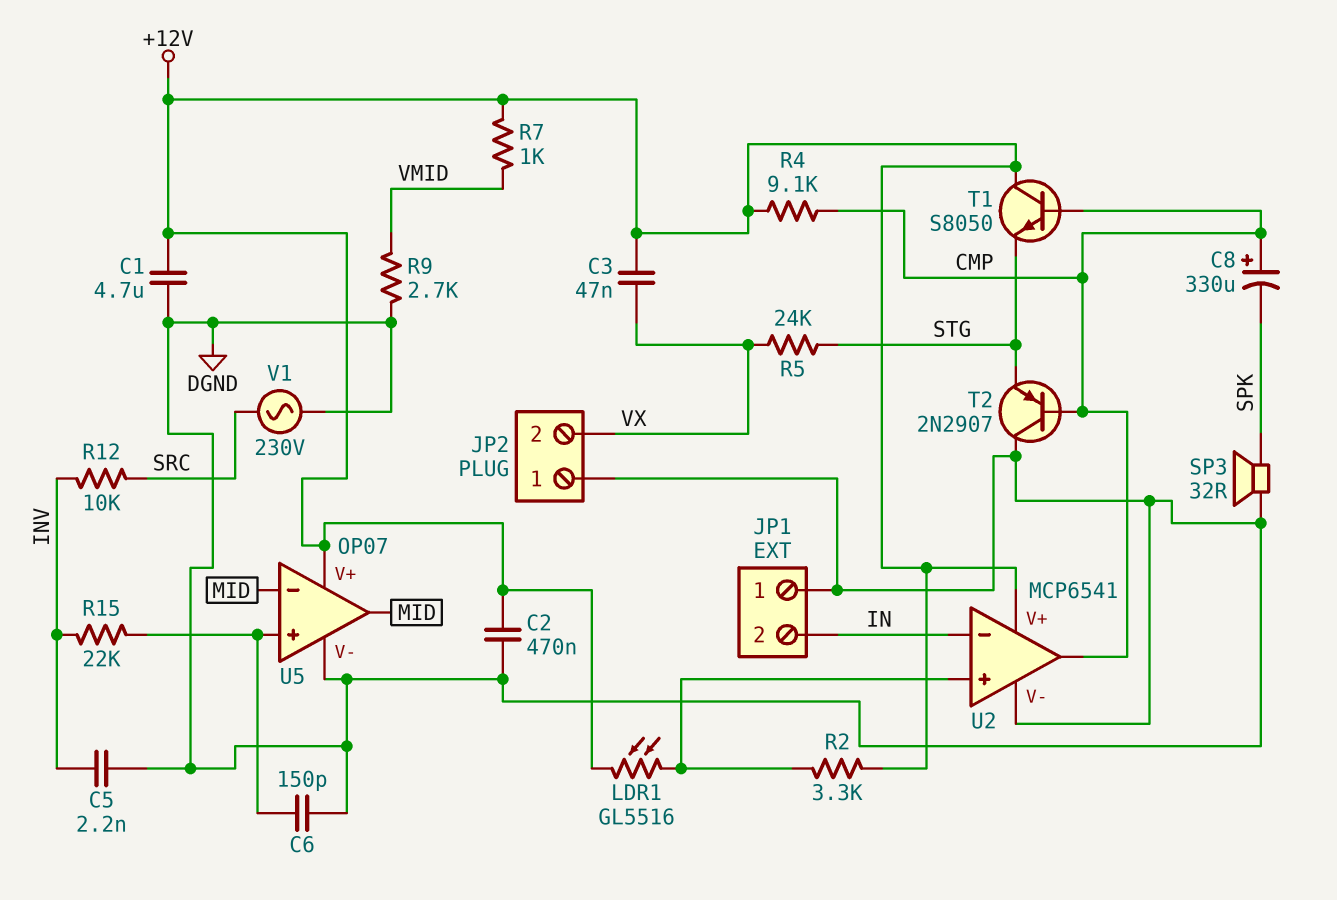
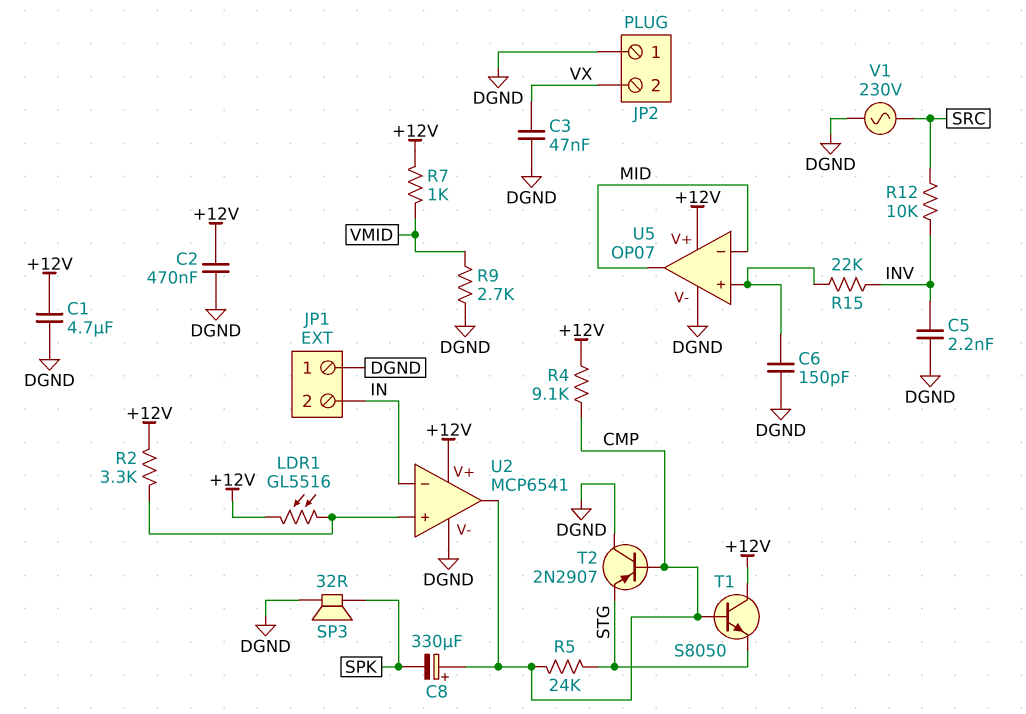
C3: 47nF (+12V, VX) -> 47nF (DGND, VX)
R5: 24k (STG, VX) -> 24k (CMP, STG)

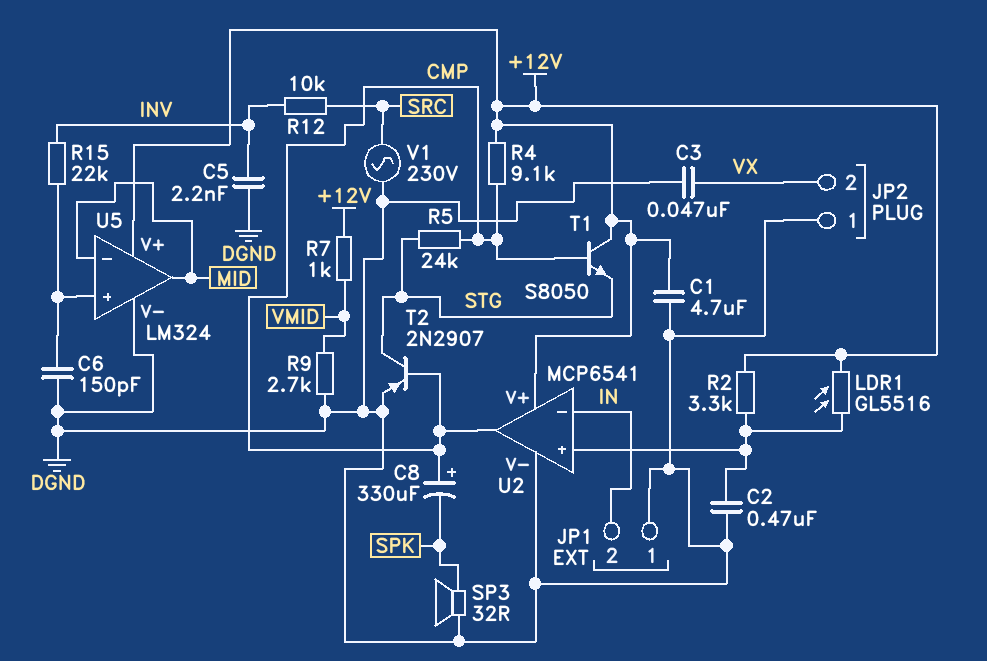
C2: 470nF (+12V, DGND) -> 470nF (DGND, U2/in+)
T2: PNP 2N2907 (B CMP, C DGND, E STG) -> PNP 2N2907 (B CMP, C STG, E DGND)
U5: OP07 -> LM324

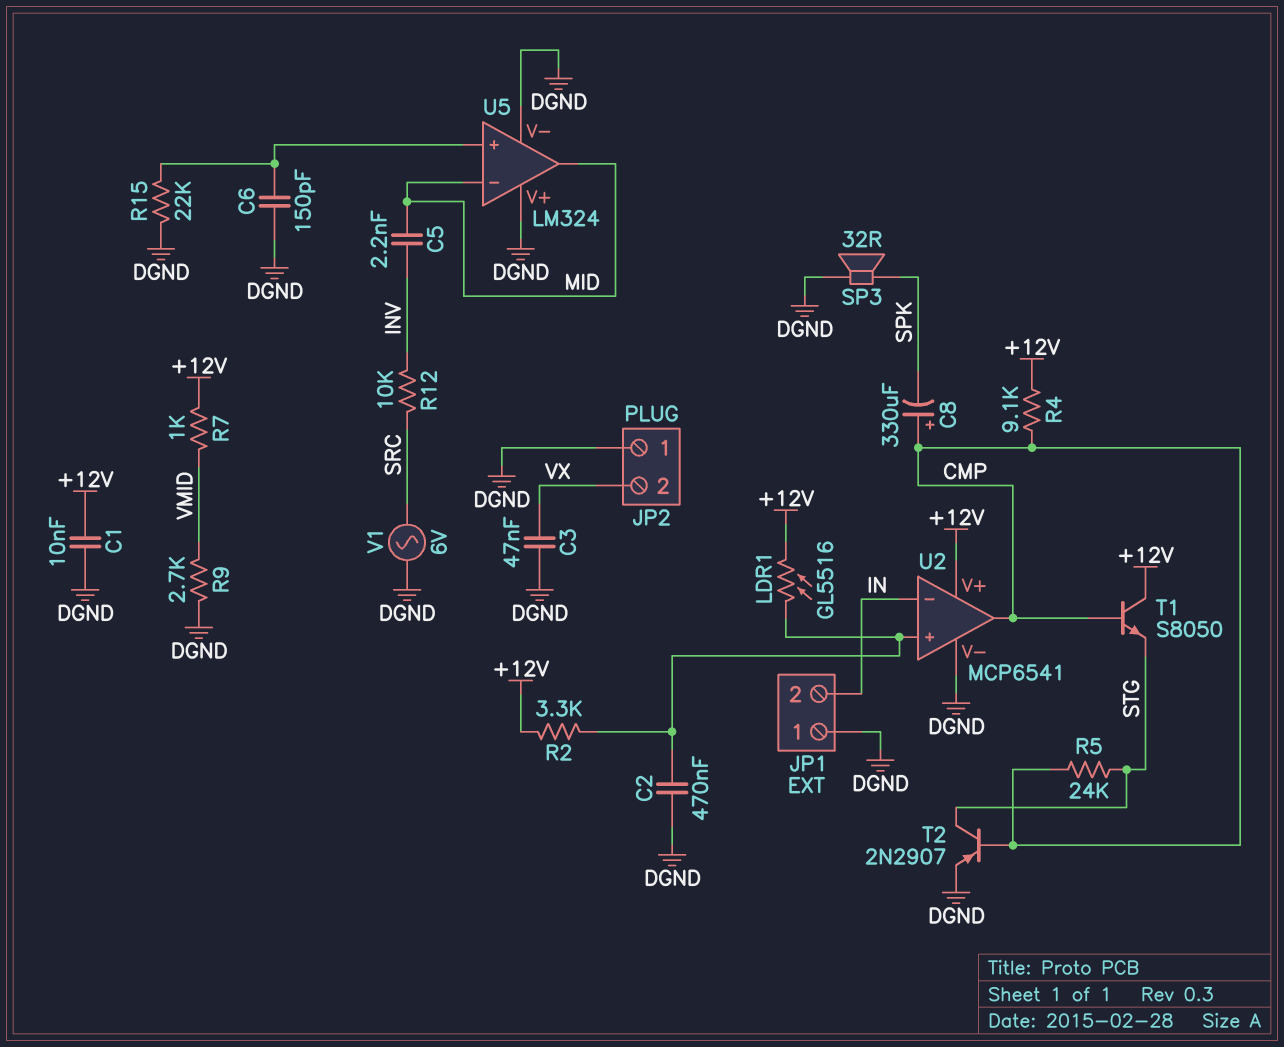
C1: 4.7uF (+12V, DGND) -> 10nF (+12V, DGND)
C5: 2.2nF (DGND, INV) -> 2.2nF (INV, MID)
R15: 22k (INV, U5/in+) -> 22k (DGND, U5/in+)
U5 pin V+: +12V -> DGND
V1: AC 230V (DGND, SRC) -> AC 6V (DGND, SRC)

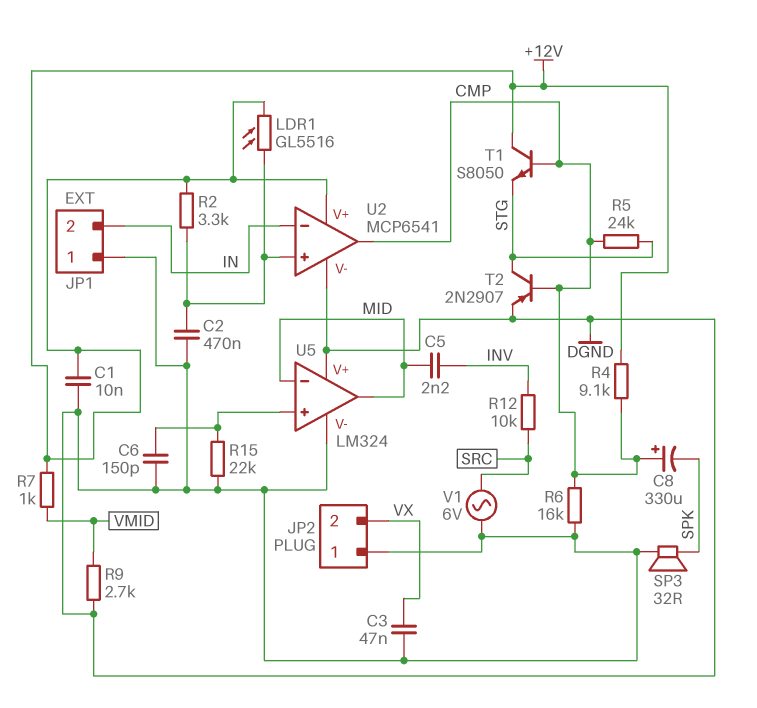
R6: none -> 16k (CMP, DGND)

